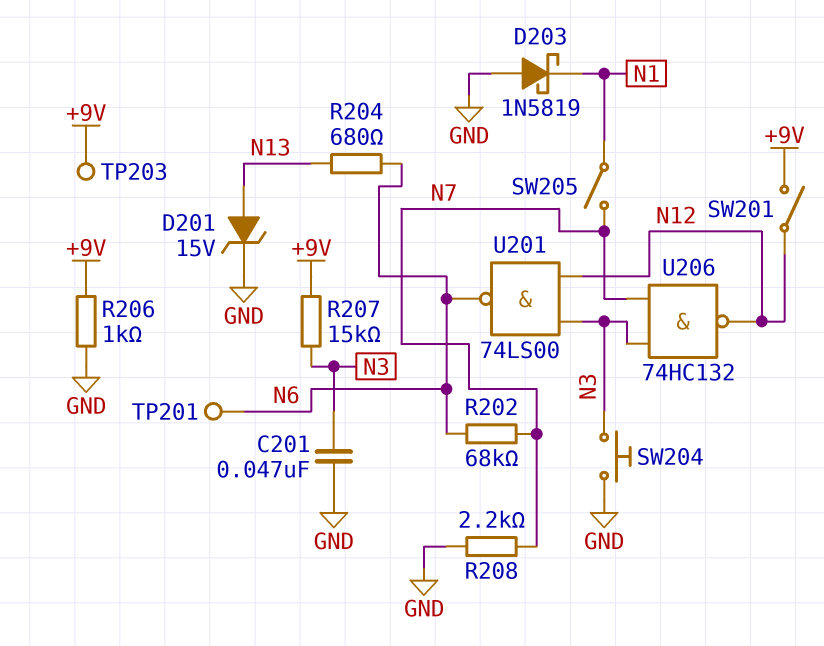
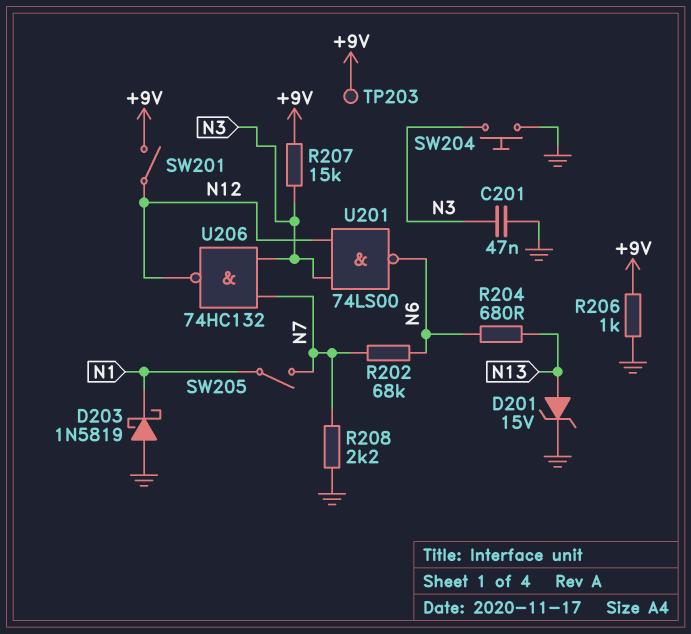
TP201: test point (N6) -> none

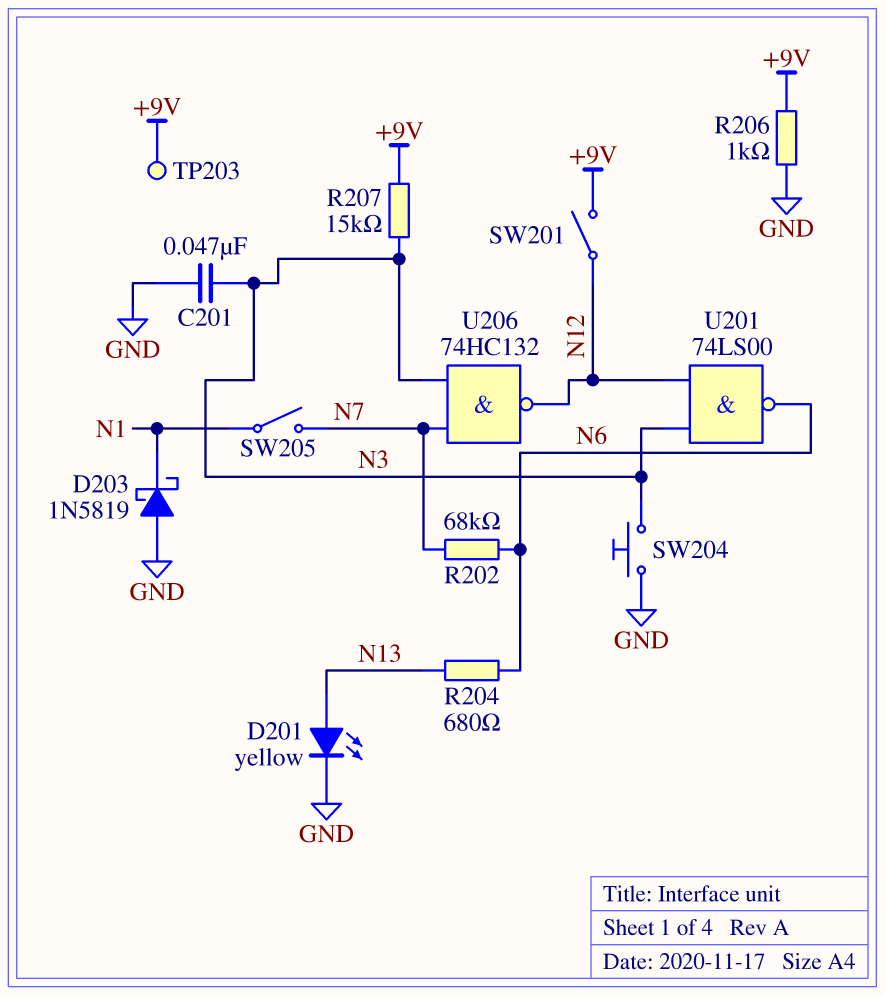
D201: zener 15V (A N13, K GND) -> LED yellow (A N13, K GND)
R208: 2.2k (GND, N7) -> none

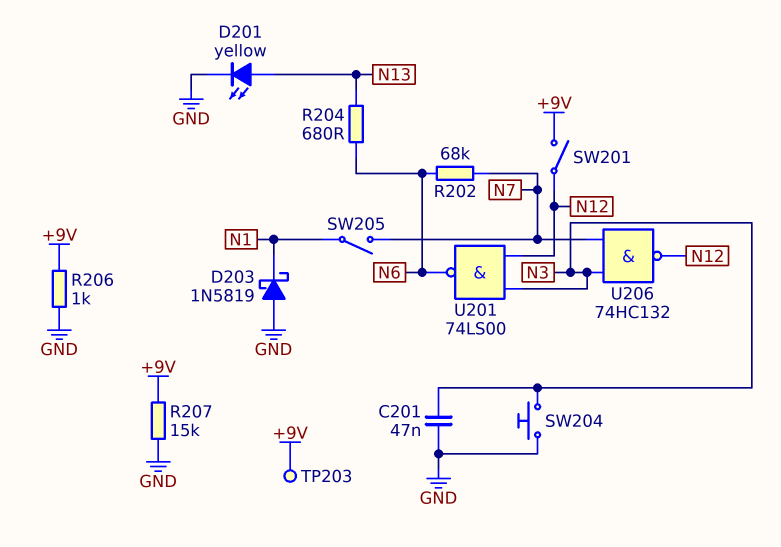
R207: 15k (+9V, N3) -> 15k (+9V, GND)

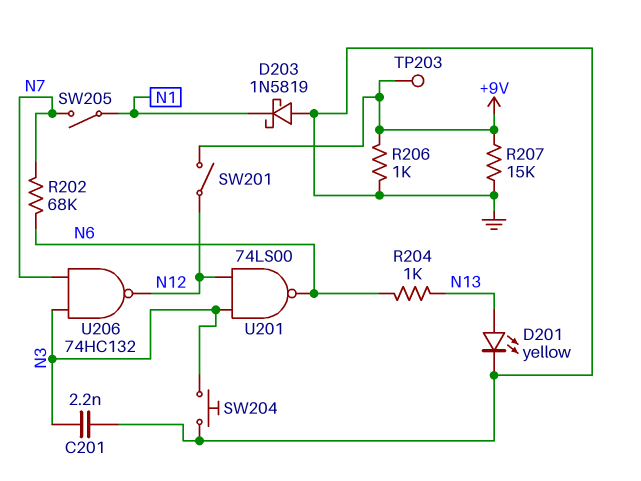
C201: 47nF (GND, N3) -> 2.2nF (GND, N3)
R204: 680 (N6, N13) -> 1k (N6, N13)

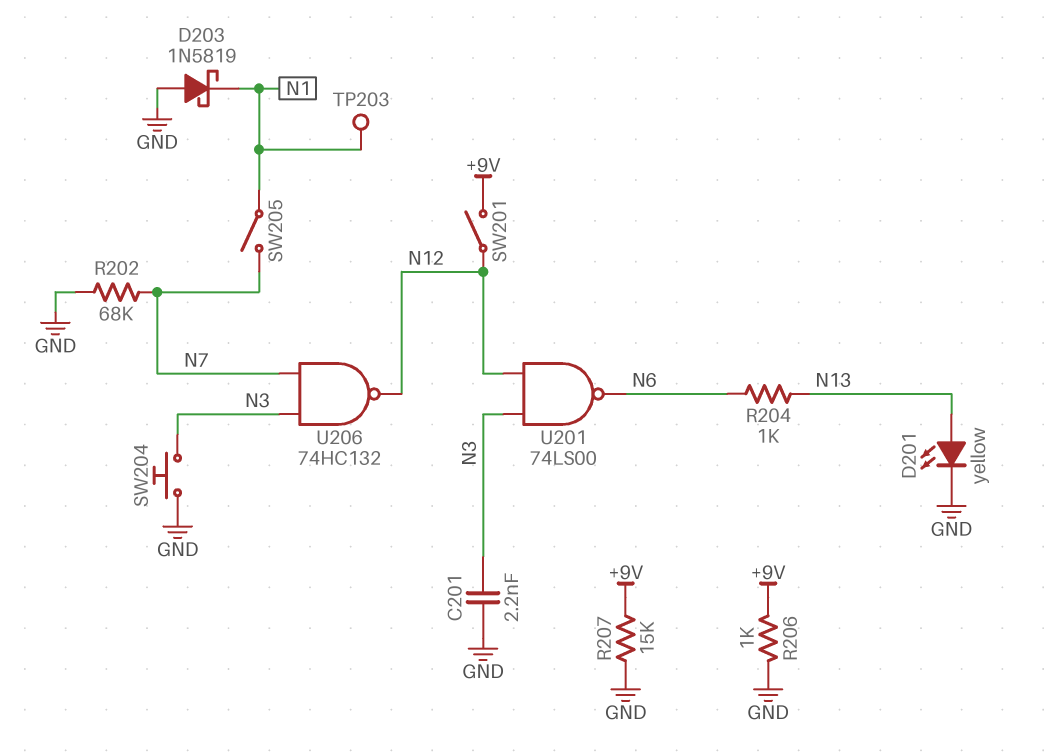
R202: 68k (N6, N7) -> 68k (GND, N7)
TP203: test point (+9V) -> test point (N1)

